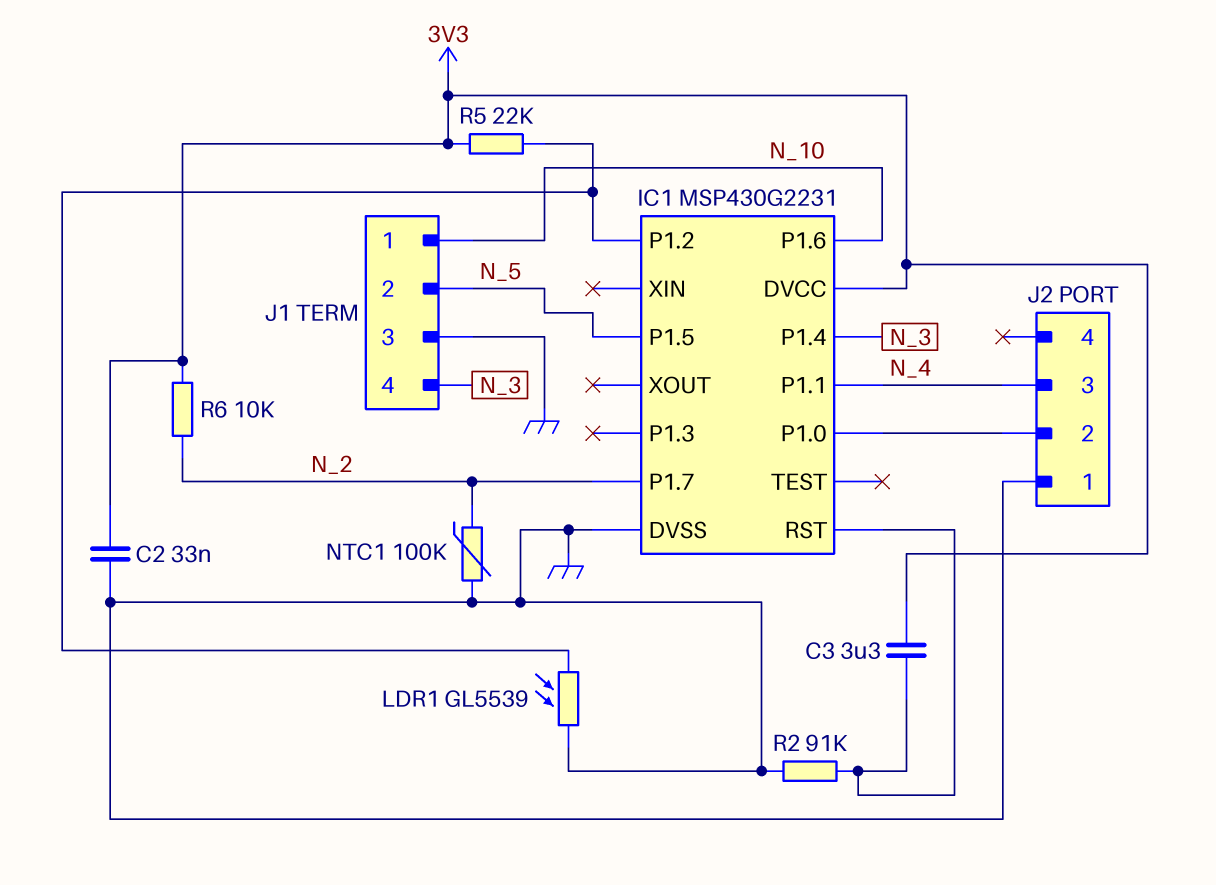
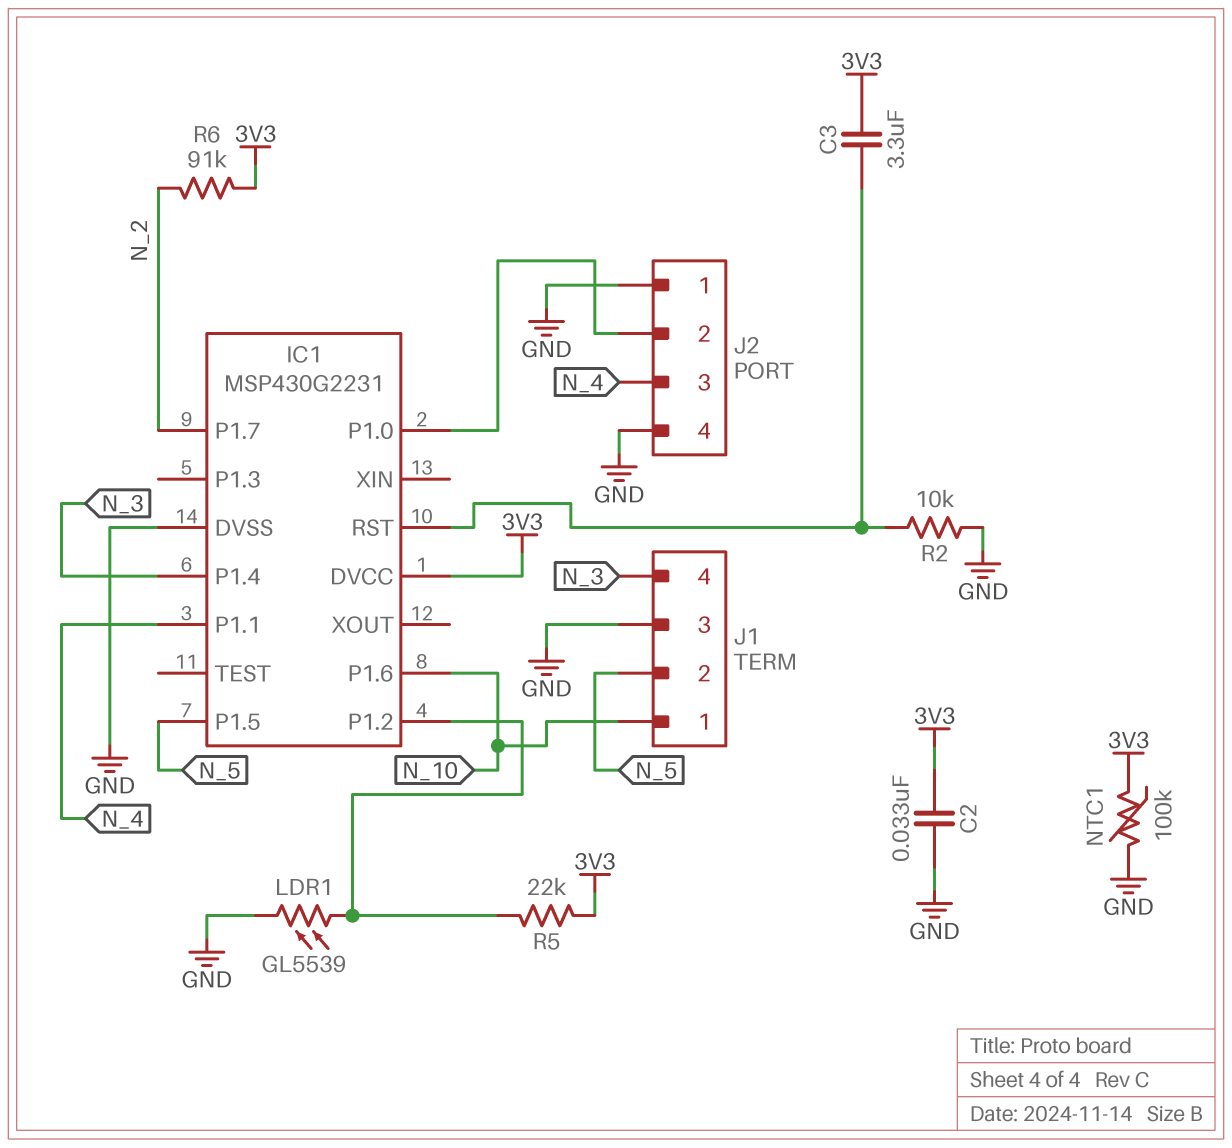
J2 pin 4: none -> GND
NTC1: 100k (GND, N_2) -> 100k (3V3, GND)
R2: 91k (GND, IC1/RST) -> 10k (GND, IC1/RST)
R6: 10k (3V3, N_2) -> 91k (3V3, N_2)

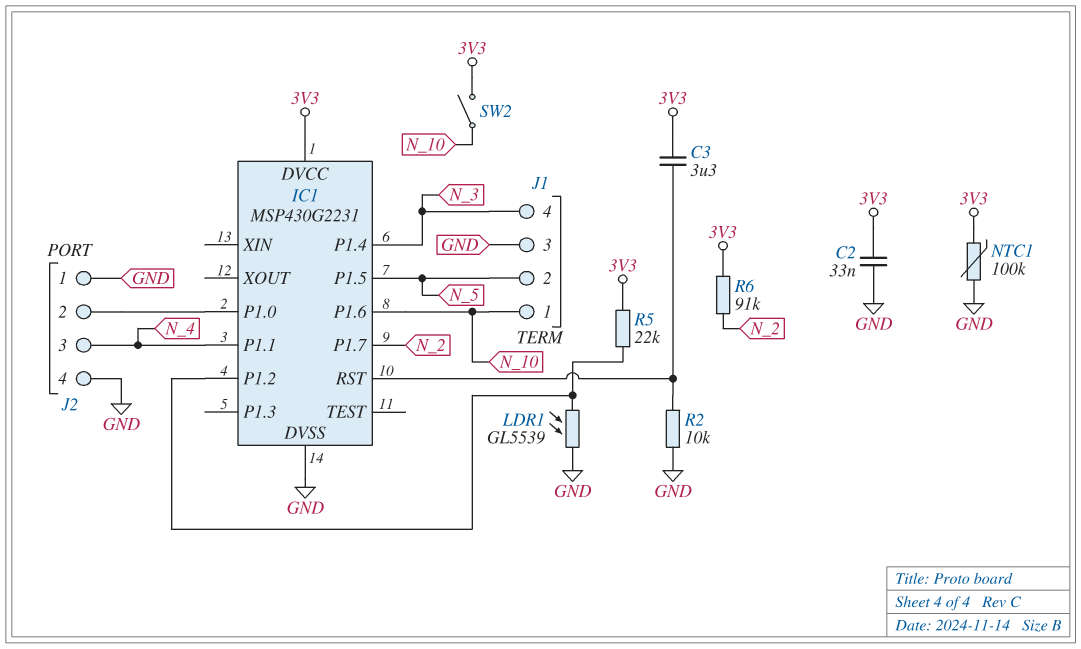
SW2: none -> switch (3V3, N_10)

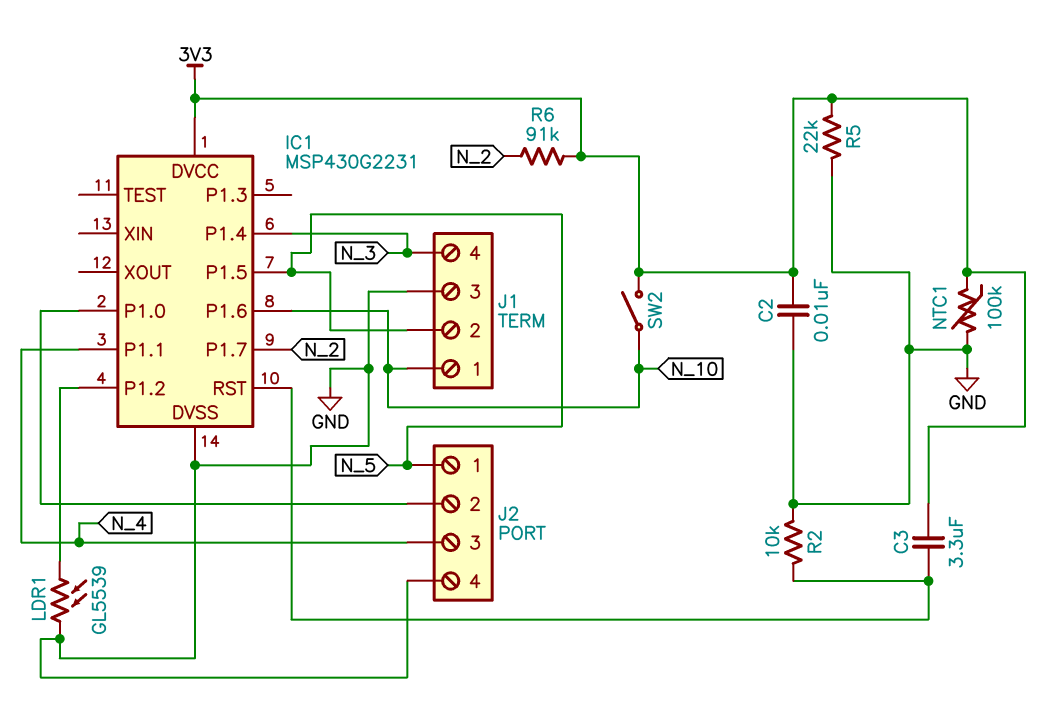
C2: 33nF (3V3, GND) -> 10nF (3V3, GND)
J2 pin 1: GND -> N_5
R5: 22k (3V3, IC1/P1.2) -> 22k (3V3, GND)

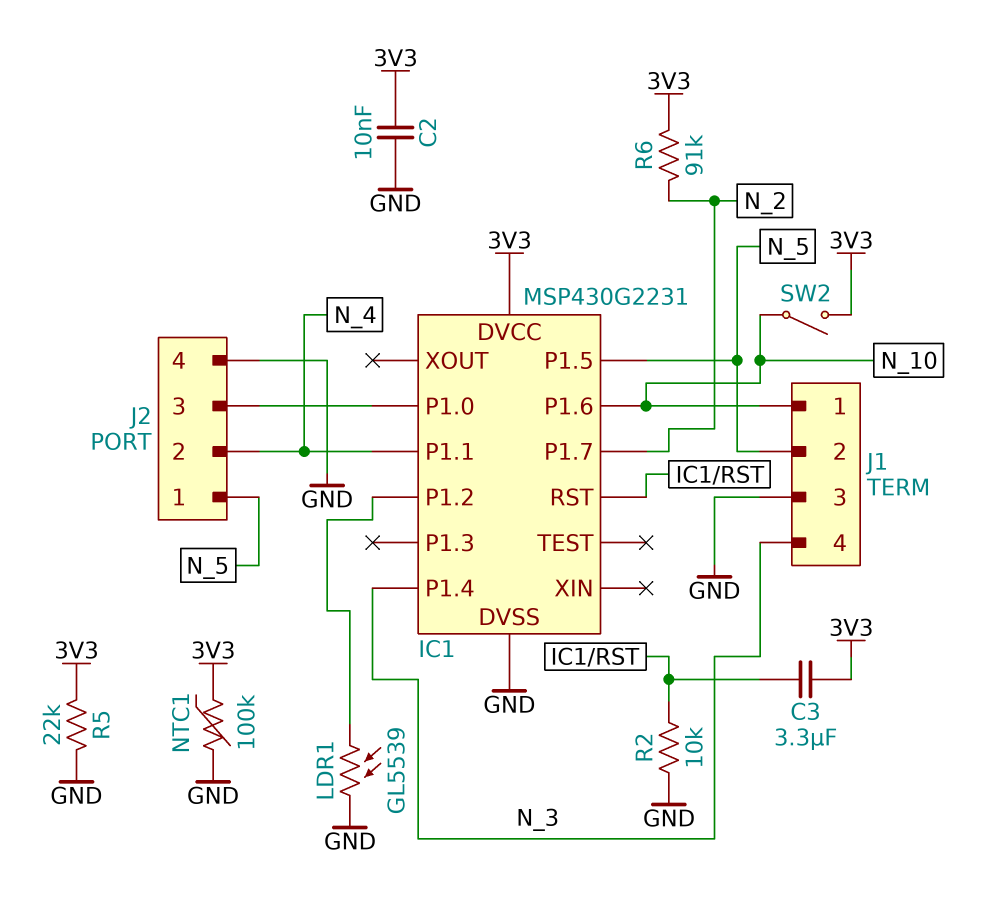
J2 pin 2: IC1/P1.0 -> N_4
J2 pin 3: N_4 -> IC1/P1.0

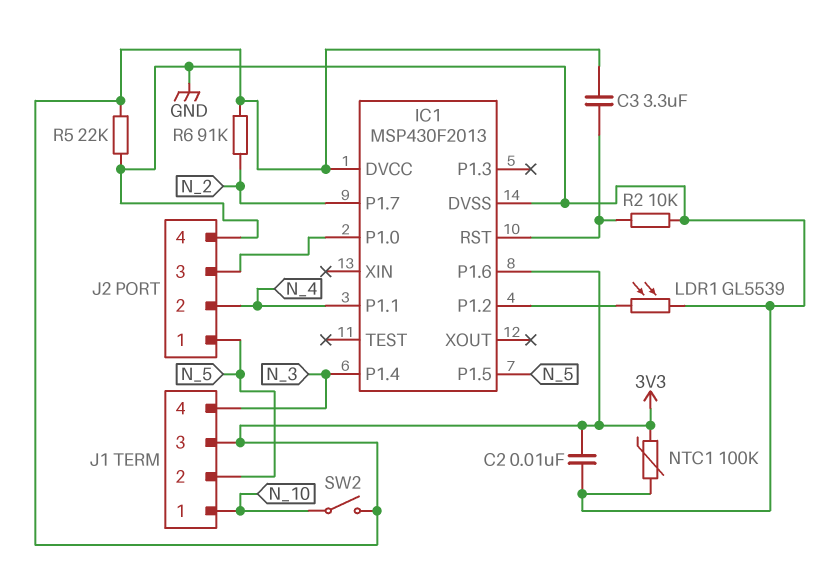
IC1: MSP430G2231 -> MSP430F2013
IC1 pin P1.6: N_10 -> 3V3
J1 pin 3: GND -> 3V3

